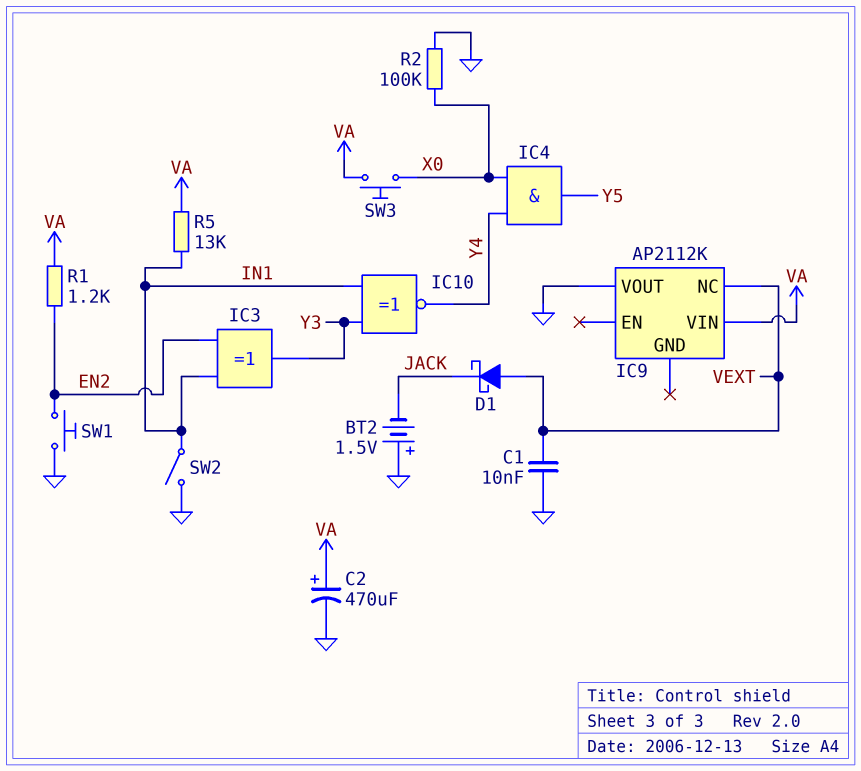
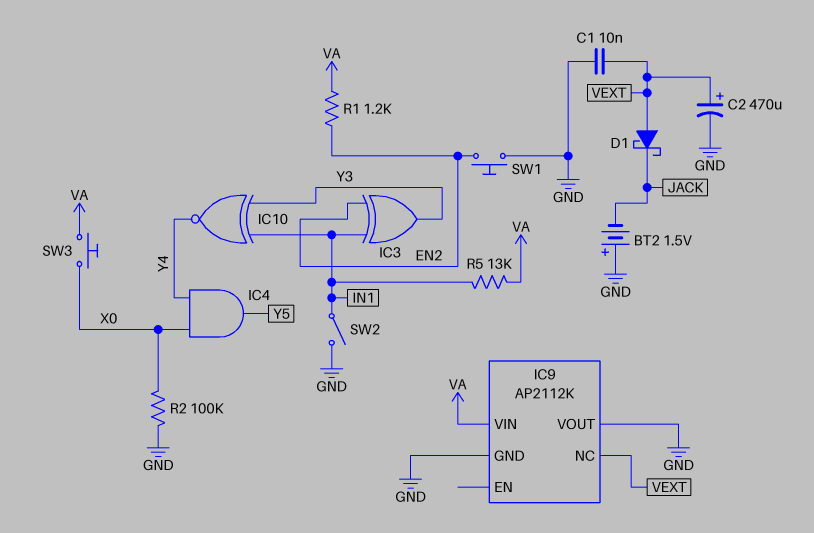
C2: 470uF (plus VA, minus GND) -> 470uF (plus VEXT, minus GND)
IC9 pin GND: none -> GND

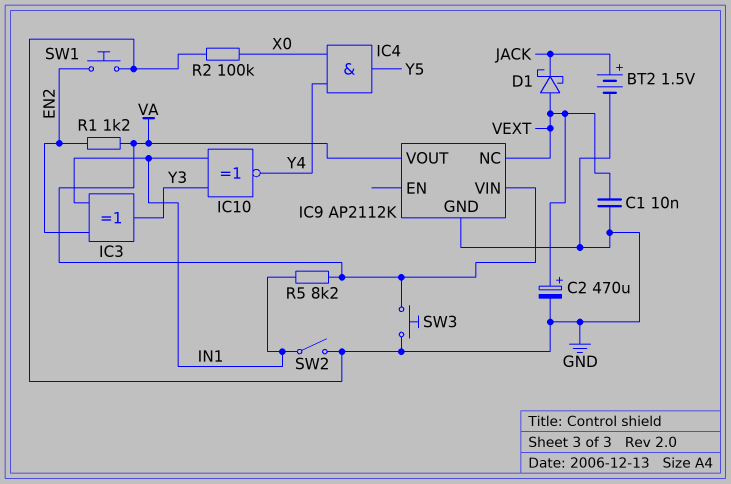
BT2: 1.5V (plus GND, minus JACK) -> 1.5V (plus JACK, minus GND)
IC9 pin VOUT: GND -> VA
R5: 13k (IN1, VA) -> 8.2k (IN1, VA)
SW3: button (VA, X0) -> button (GND, VA)

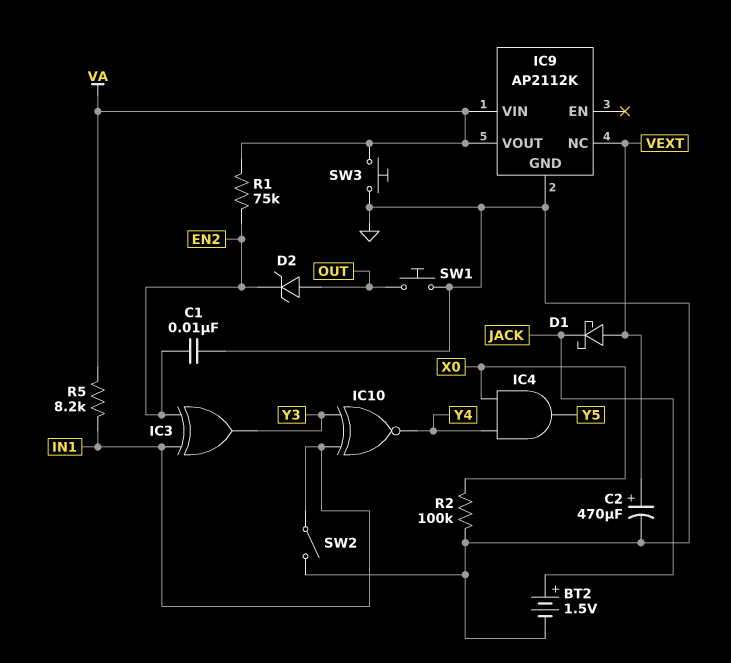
C1: 10nF (GND, VEXT) -> 10nF (EN2, GND)
D2: none -> zener (A OUT, K EN2)
R1: 1.2k (EN2, VA) -> 75k (EN2, VA)
SW1: button (EN2, GND) -> button (GND, OUT)

